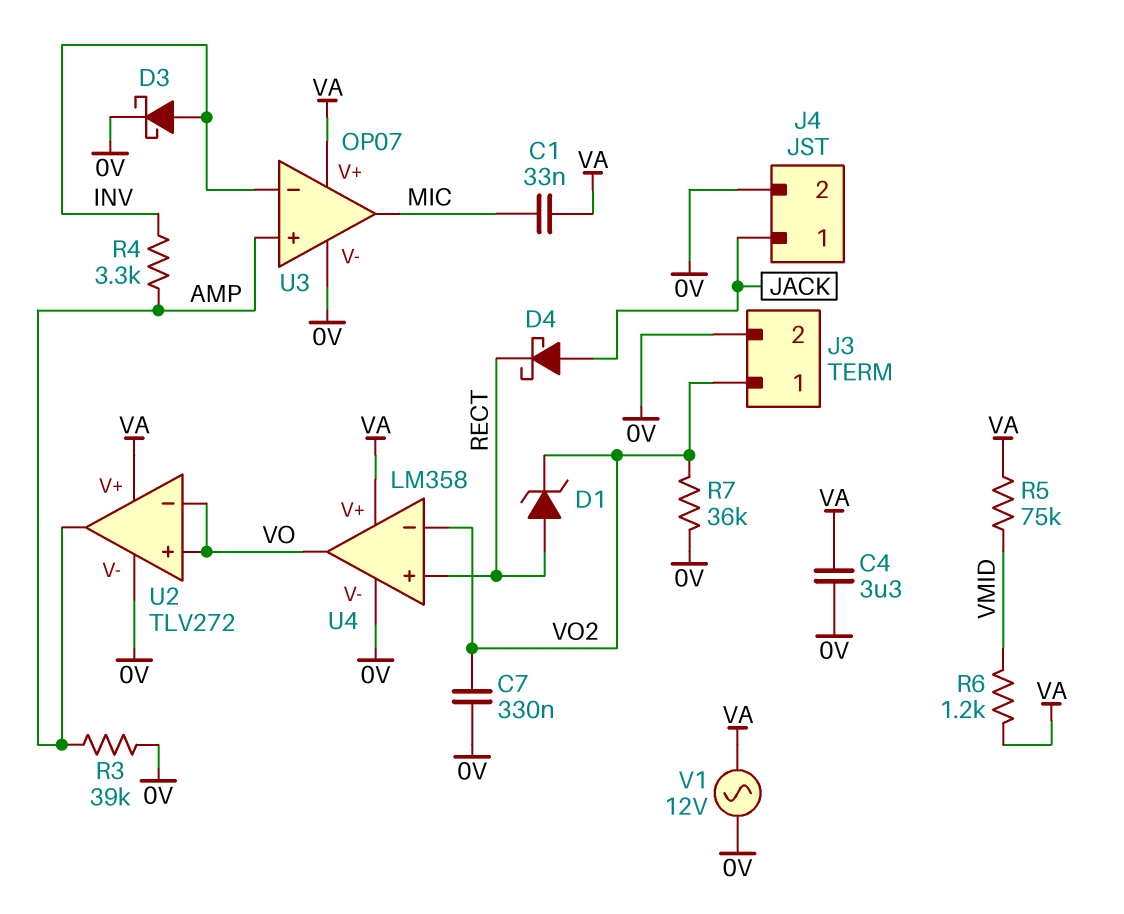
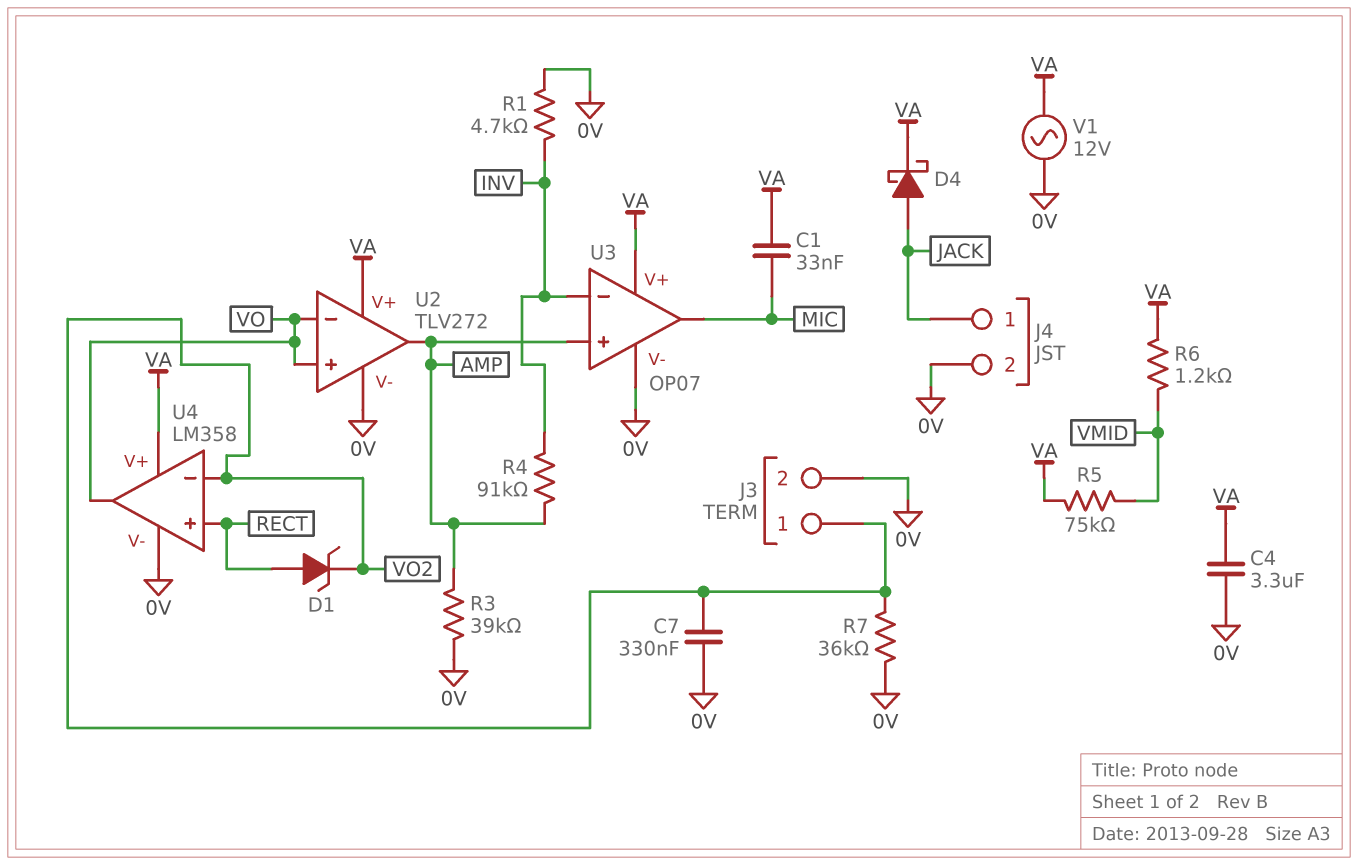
D3: schottky (A INV, K 0V) -> none
D4: schottky (A JACK, K RECT) -> schottky (A JACK, K VA)
R1: none -> 4.7k (0V, INV)
R4: 3.3k (AMP, INV) -> 91k (AMP, INV)

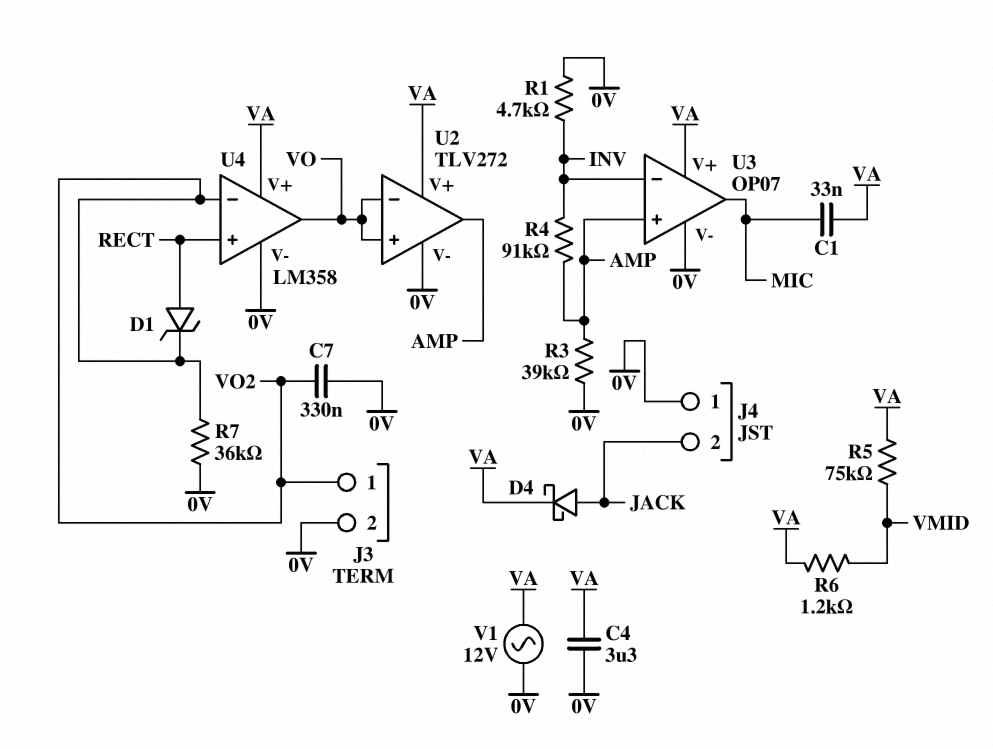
J4 pin 1: JACK -> 0V
J4 pin 2: 0V -> JACK

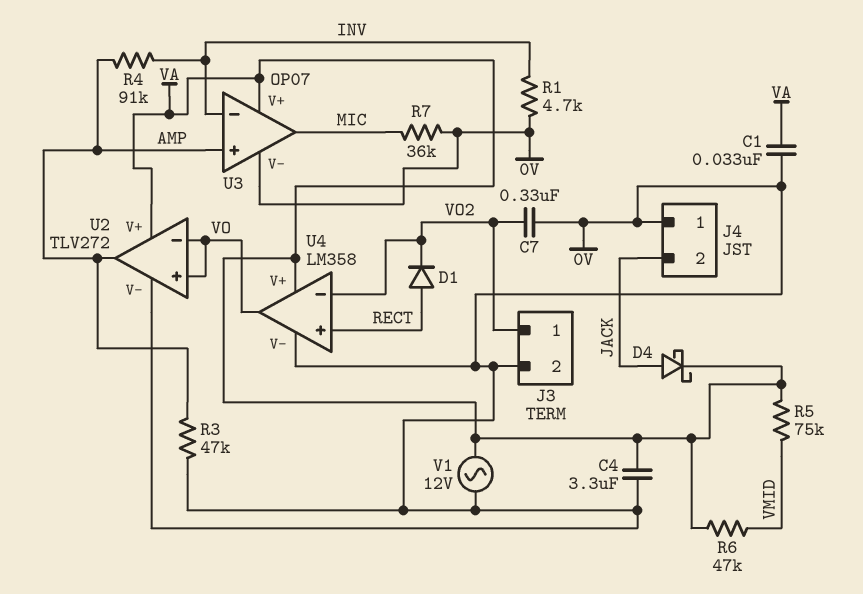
C1: 33nF (MIC, VA) -> 33nF (0V, VA)
D1: zener (A RECT, K VO2) -> diode (A RECT, K VO2)
R3: 39k (0V, AMP) -> 47k (0V, AMP)
R6: 1.2k (VA, VMID) -> 47k (VA, VMID)
R7: 36k (0V, VO2) -> 36k (0V, MIC)

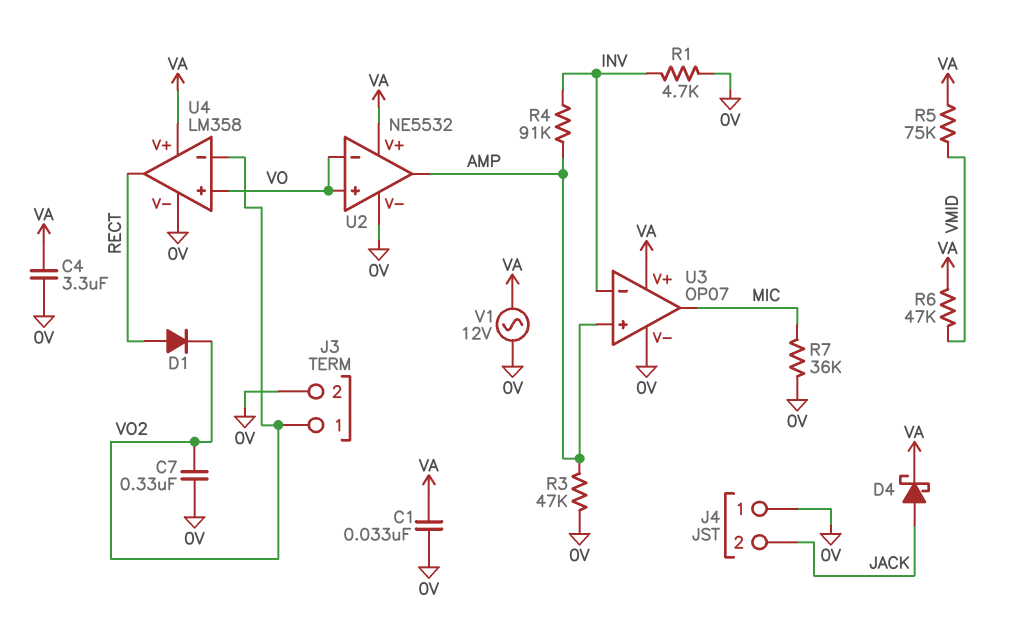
U2: TLV272 -> NE5532
U4 pin in+: RECT -> VO
U4 pin out: VO -> RECT

